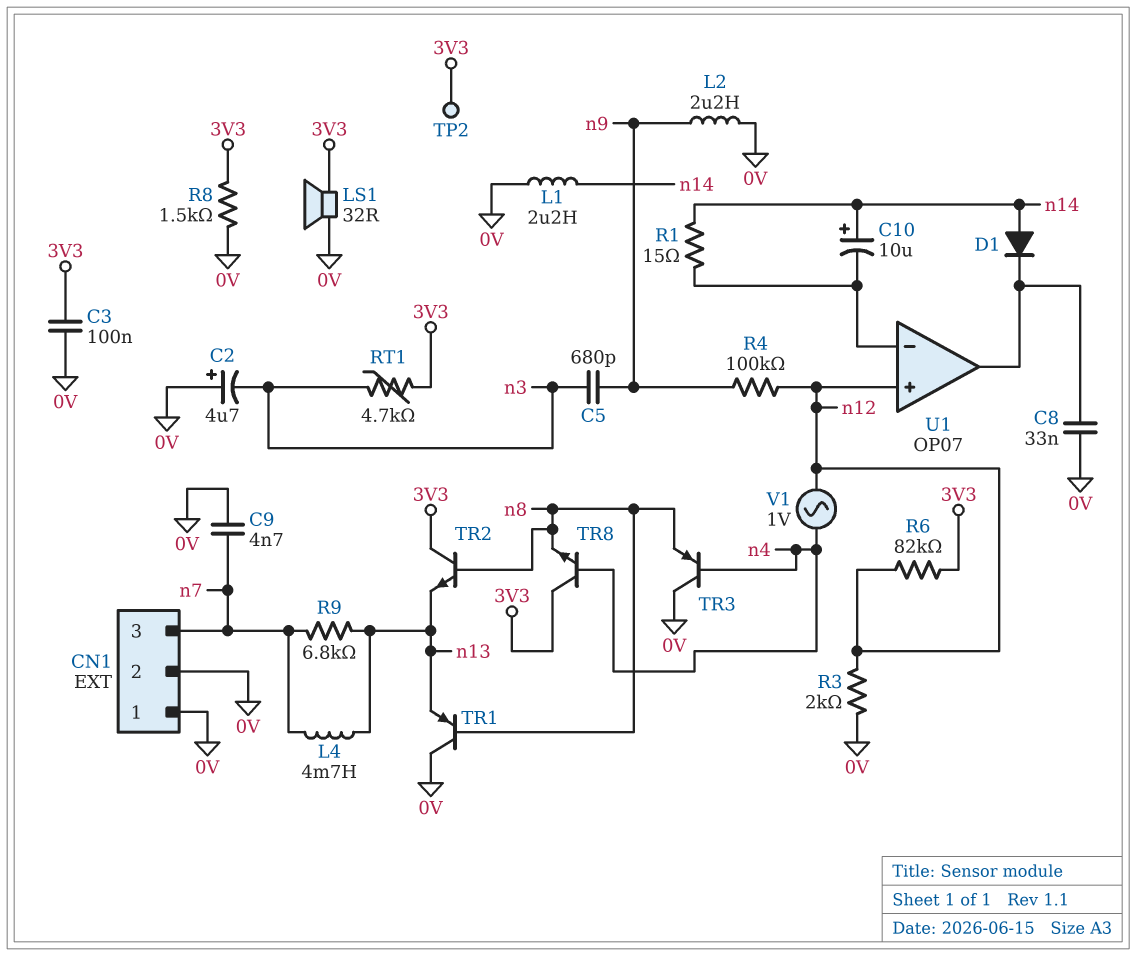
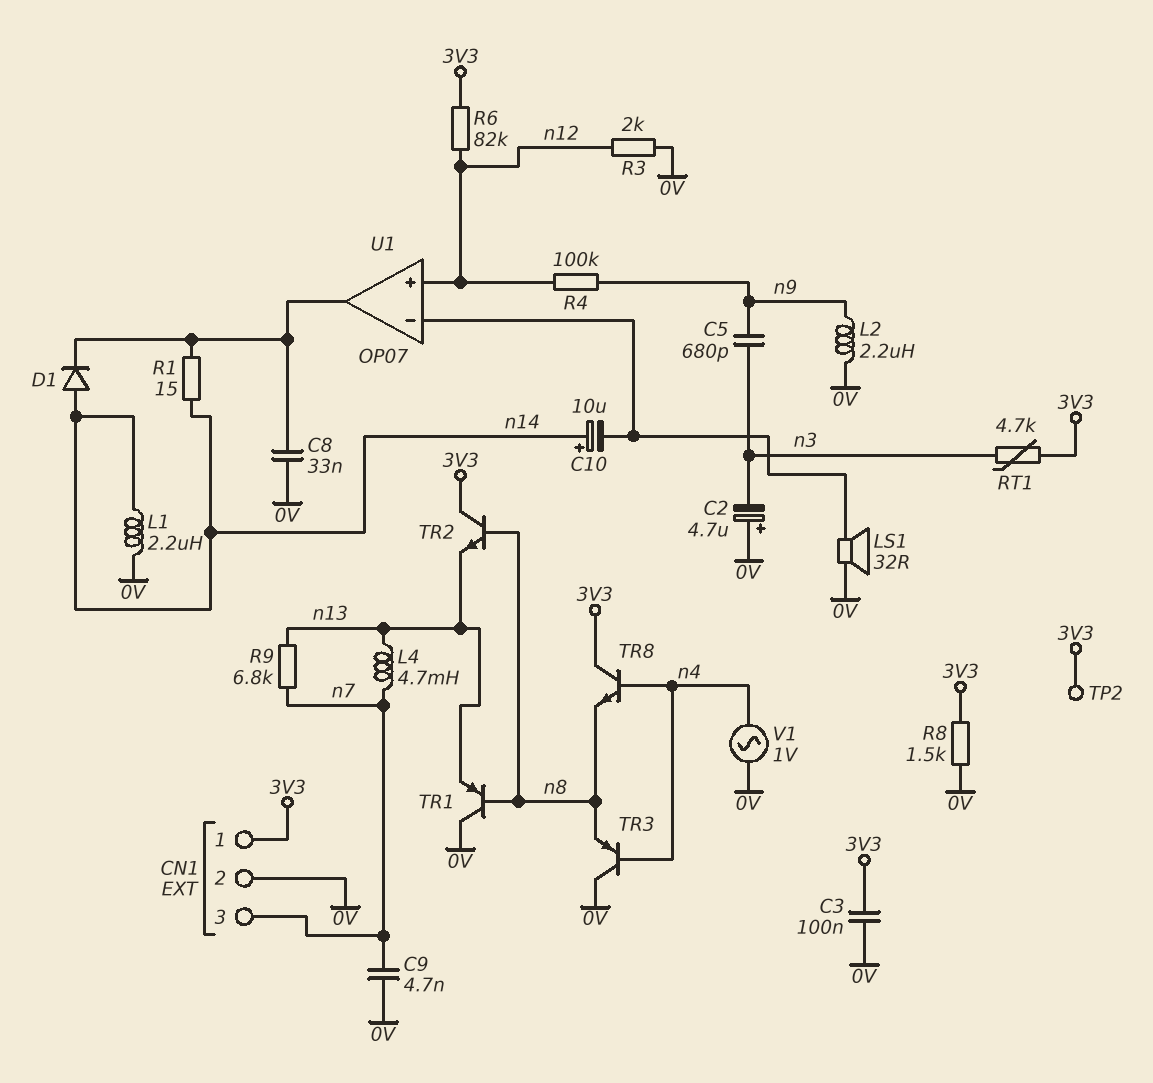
CN1 pin 1: 0V -> 3V3
LS1: speaker 32R (0V, 3V3) -> speaker 32R (0V, U1/in-)
R1: 15 (U1/in-, n14) -> 15 (U1/out, n14)
V1: AC 1V (n4, n12) -> AC 1V (0V, n4)

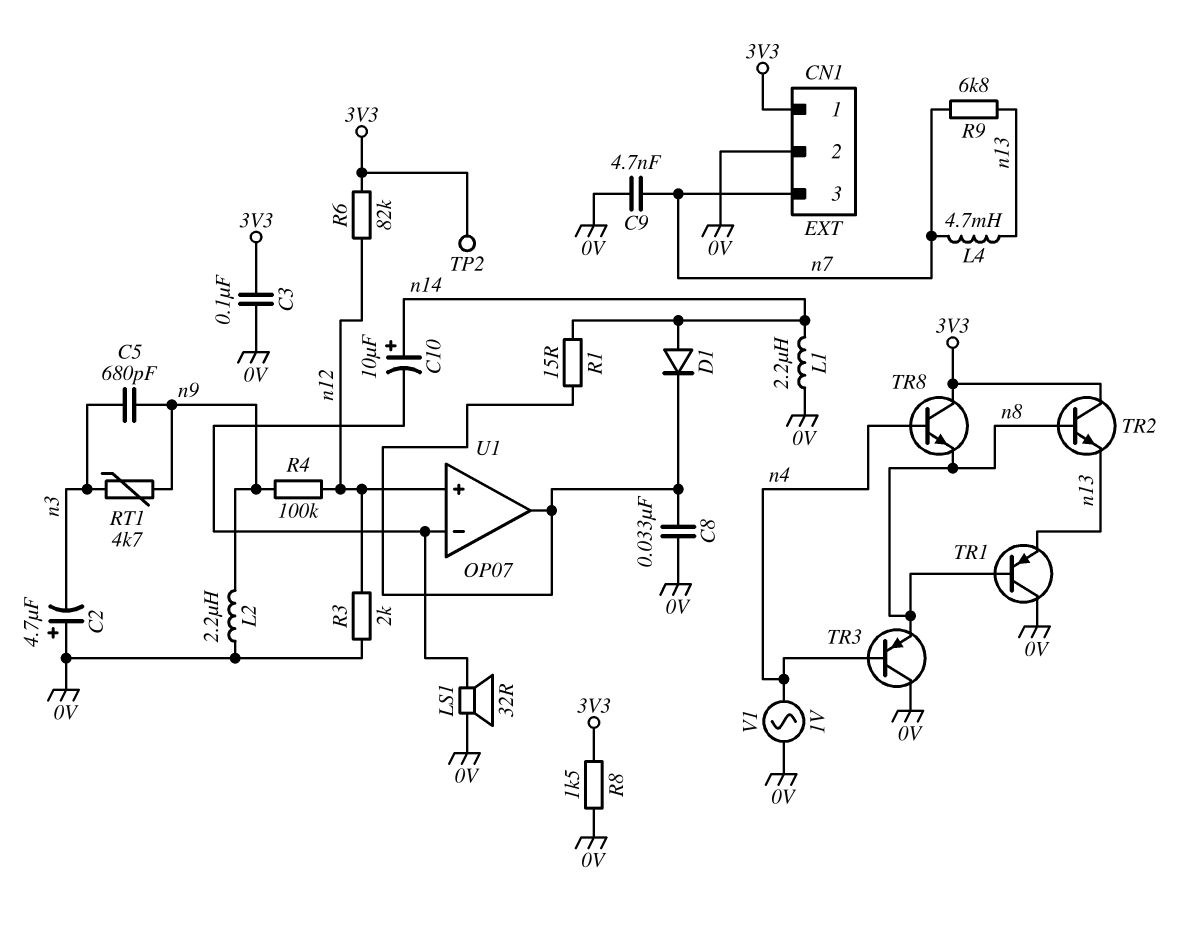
RT1: 4.7k (3V3, n3) -> 4.7k (n3, n9)

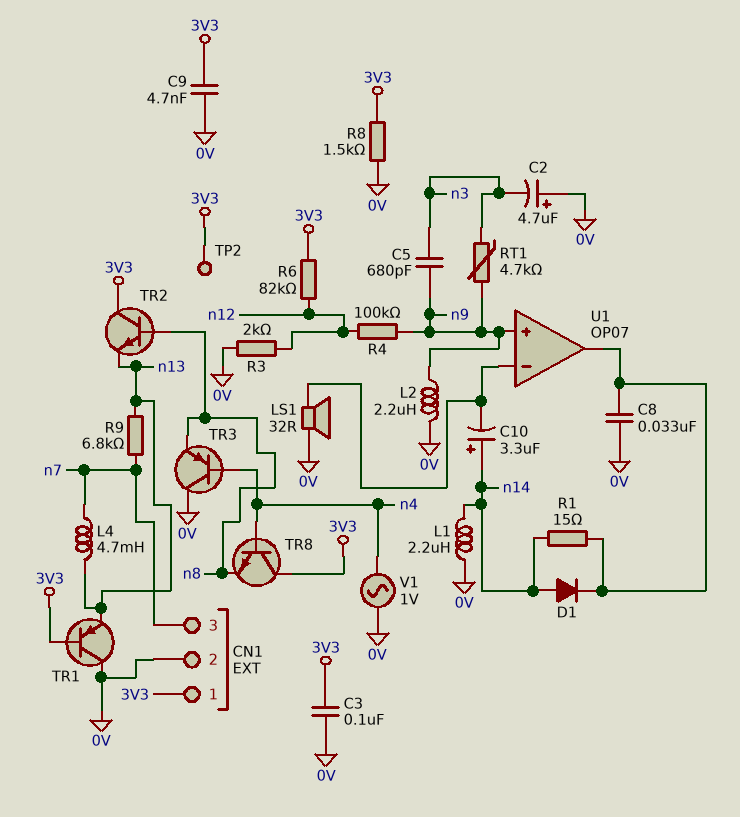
C9: 4.7nF (0V, n7) -> 4.7nF (0V, 3V3)
C10: 10uF (plus n14, minus U1/in-) -> 3.3uF (plus n14, minus U1/in-)
TR1: PNP (B n8, C 0V, E n13) -> PNP (B 3V3, C 0V, E n13)
U1 pin in+: n12 -> n9

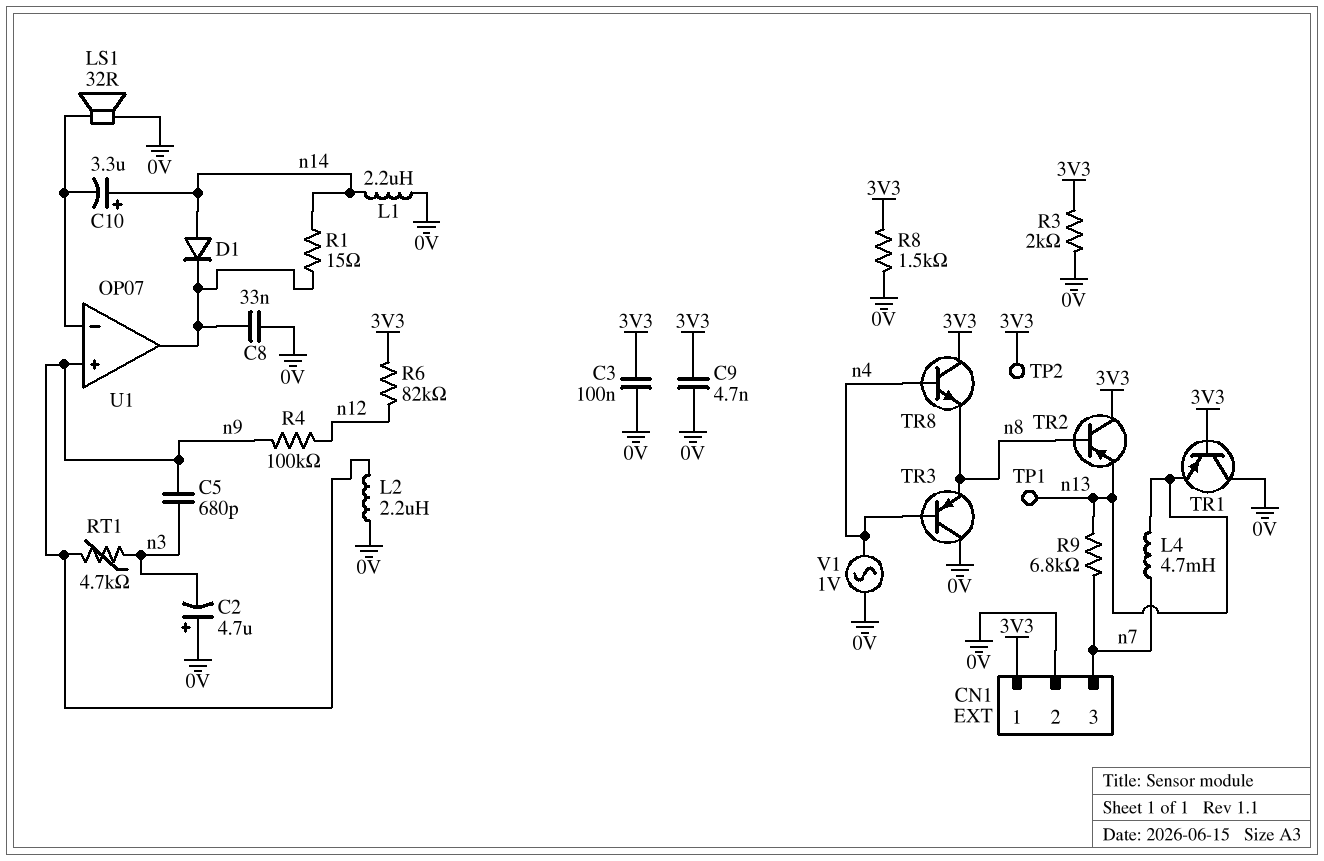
R3: 2k (0V, n12) -> 2k (0V, 3V3)
TP1: none -> test point (n13)
TR2: NPN (B n8, C 3V3, E n13) -> PNP (B n8, C 3V3, E n13)

